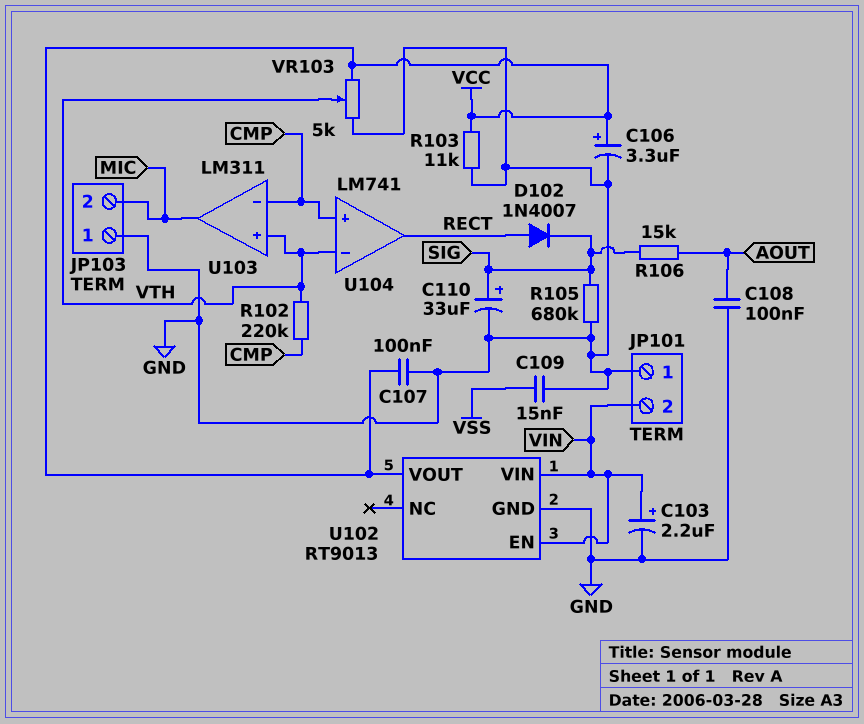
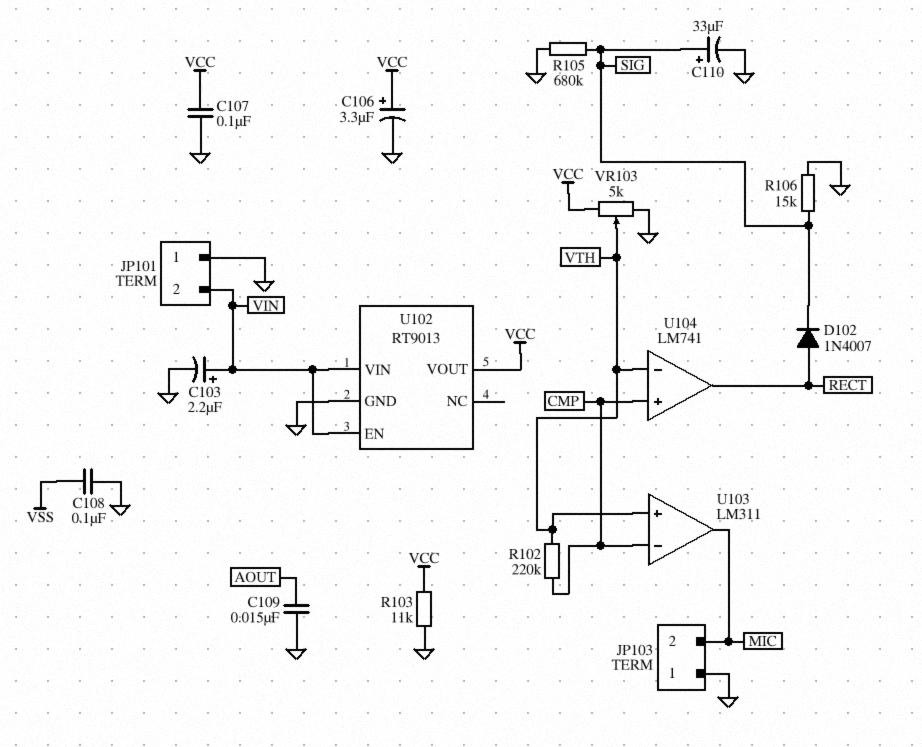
C108: 100nF (AOUT, GND) -> 100nF (GND, VSS)
C109: 15nF (GND, VSS) -> 15nF (AOUT, GND)
R106: 15k (AOUT, SIG) -> 15k (GND, SIG)

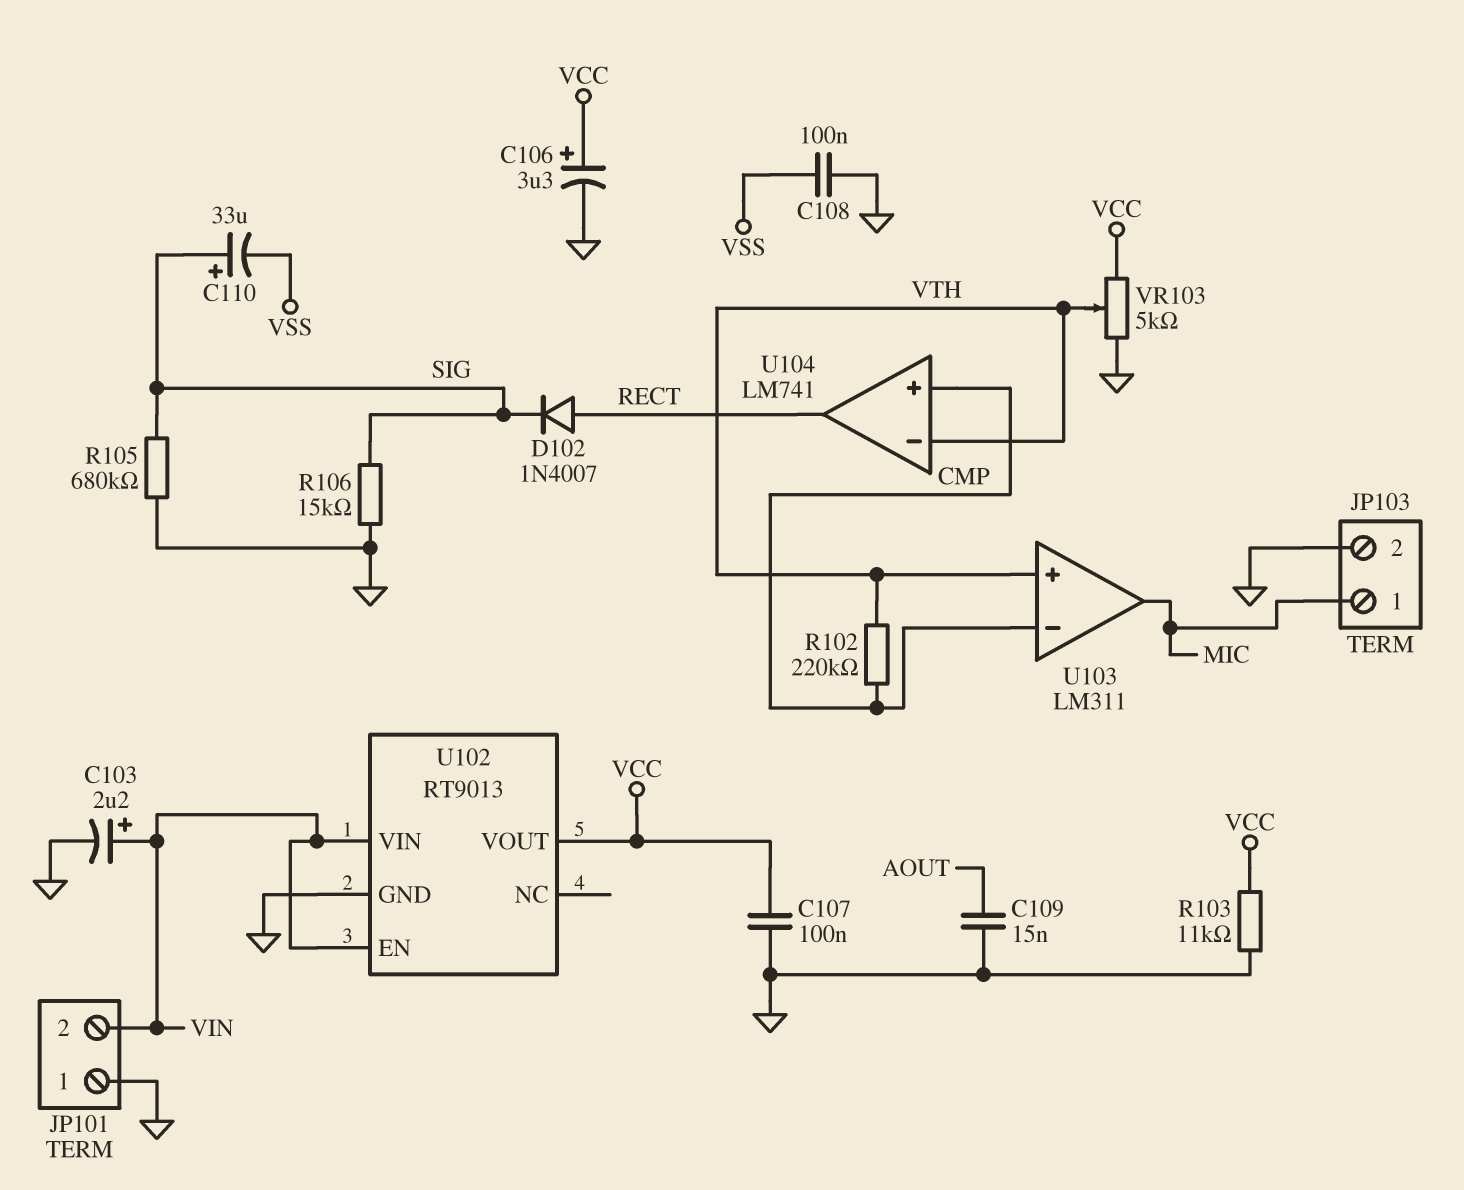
C110: 33uF (plus SIG, minus GND) -> 33uF (plus SIG, minus VSS)
JP103 pin 1: GND -> MIC
JP103 pin 2: MIC -> GND

